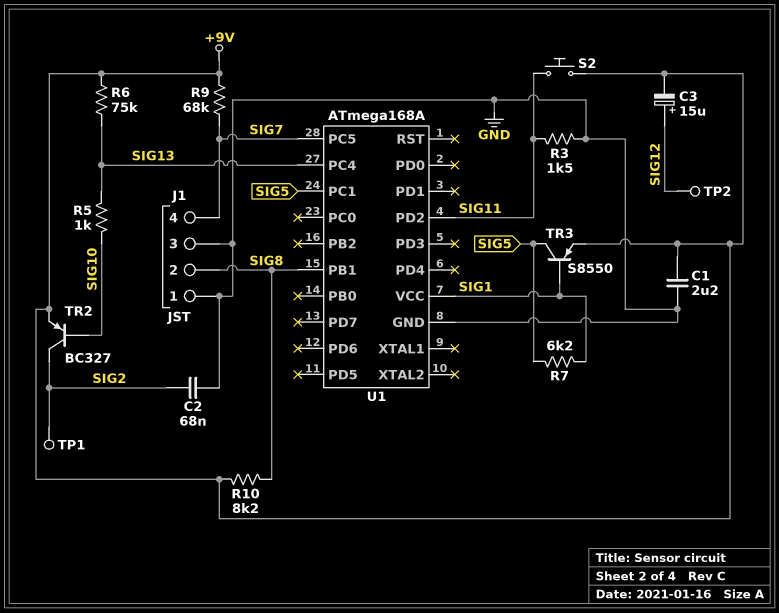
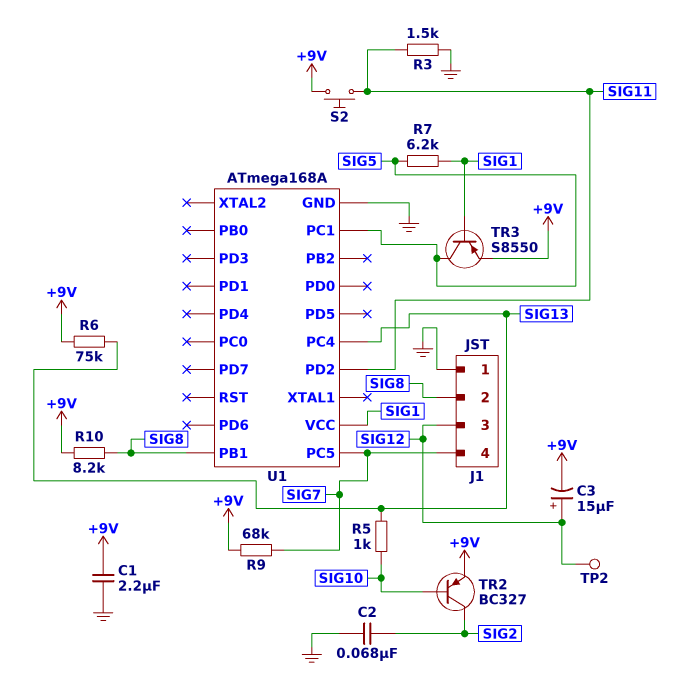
J1 pin 3: GND -> SIG12
TP1: test point (SIG2) -> none

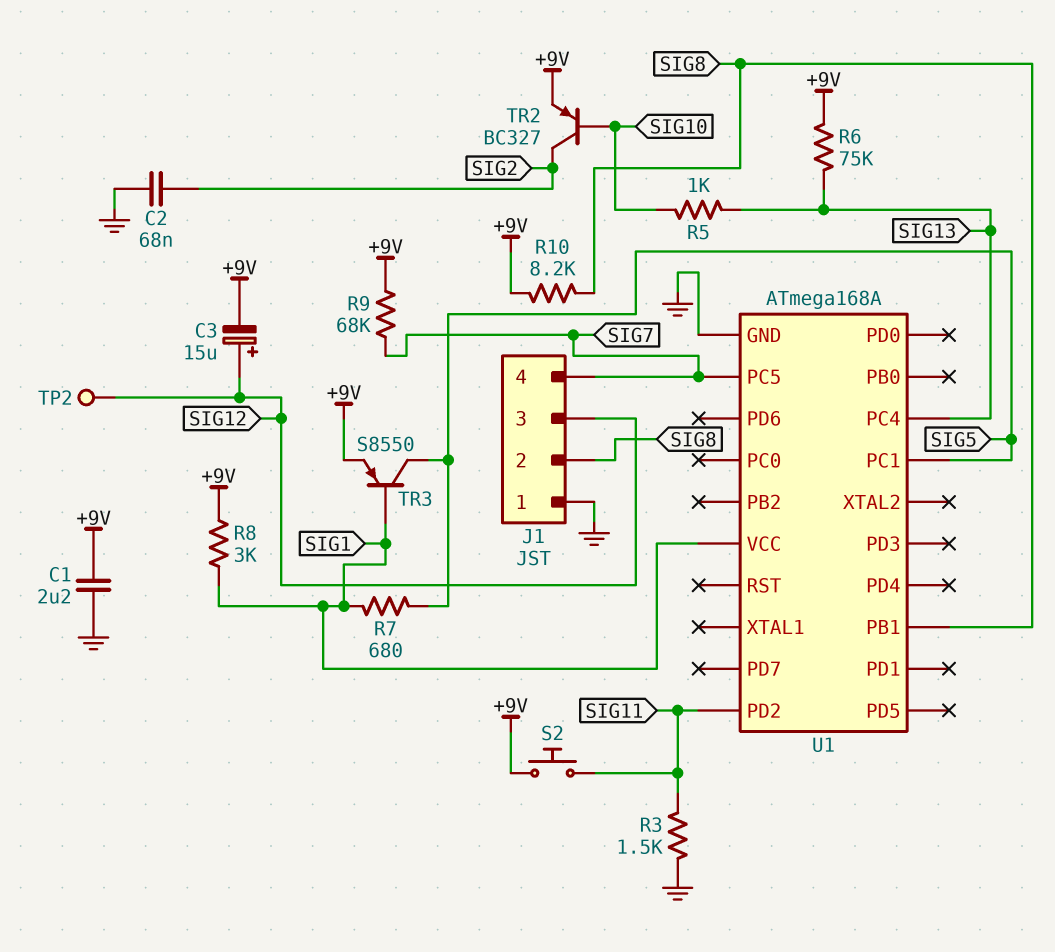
R7: 6.2k (SIG1, SIG5) -> 680 (SIG1, SIG5)
R8: none -> 3k (+9V, SIG1)

